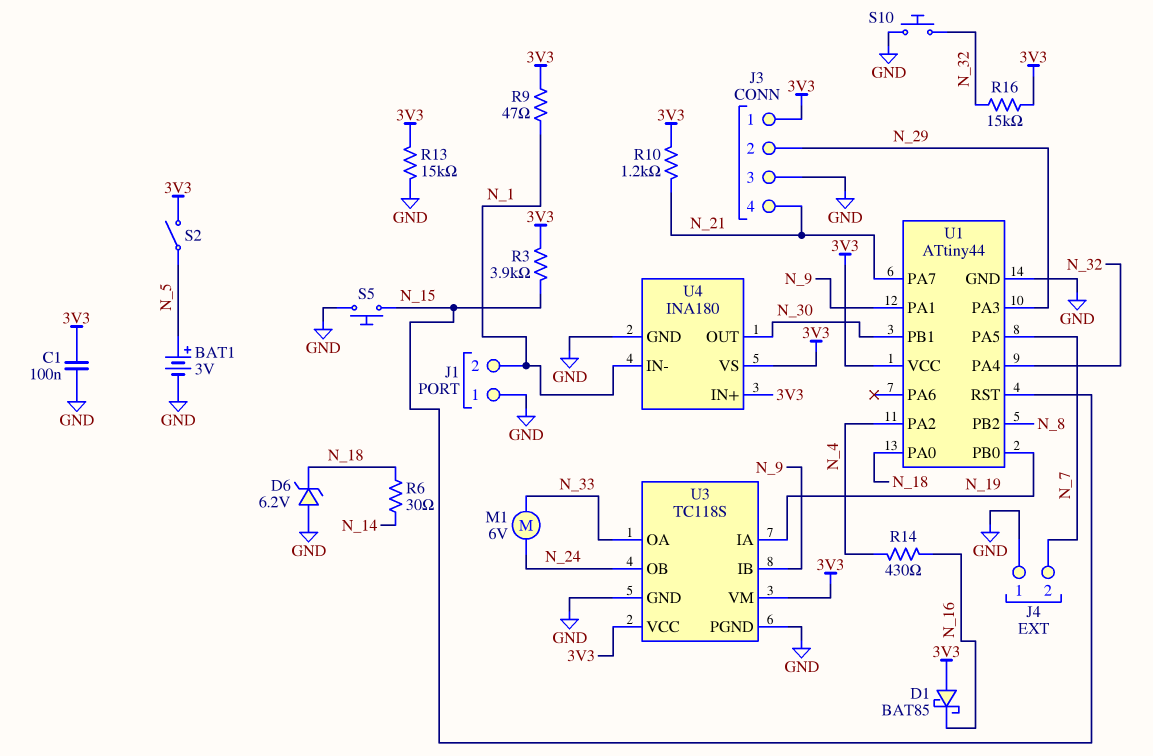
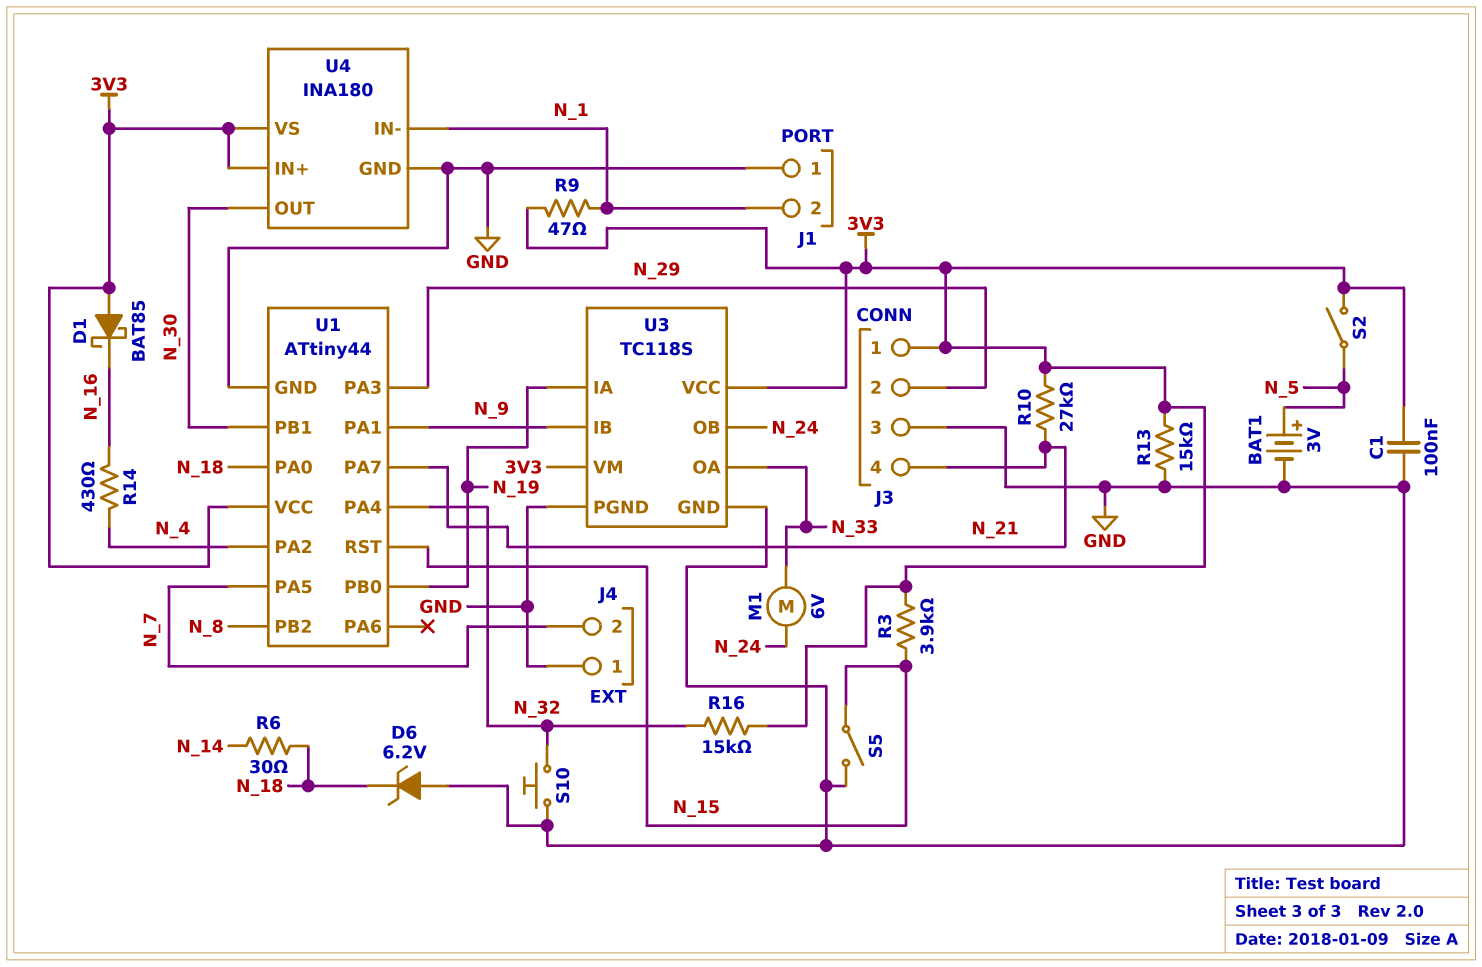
R10: 1.2k (3V3, N_21) -> 27k (3V3, N_21)
S5: button (GND, N_15) -> switch (GND, N_15)

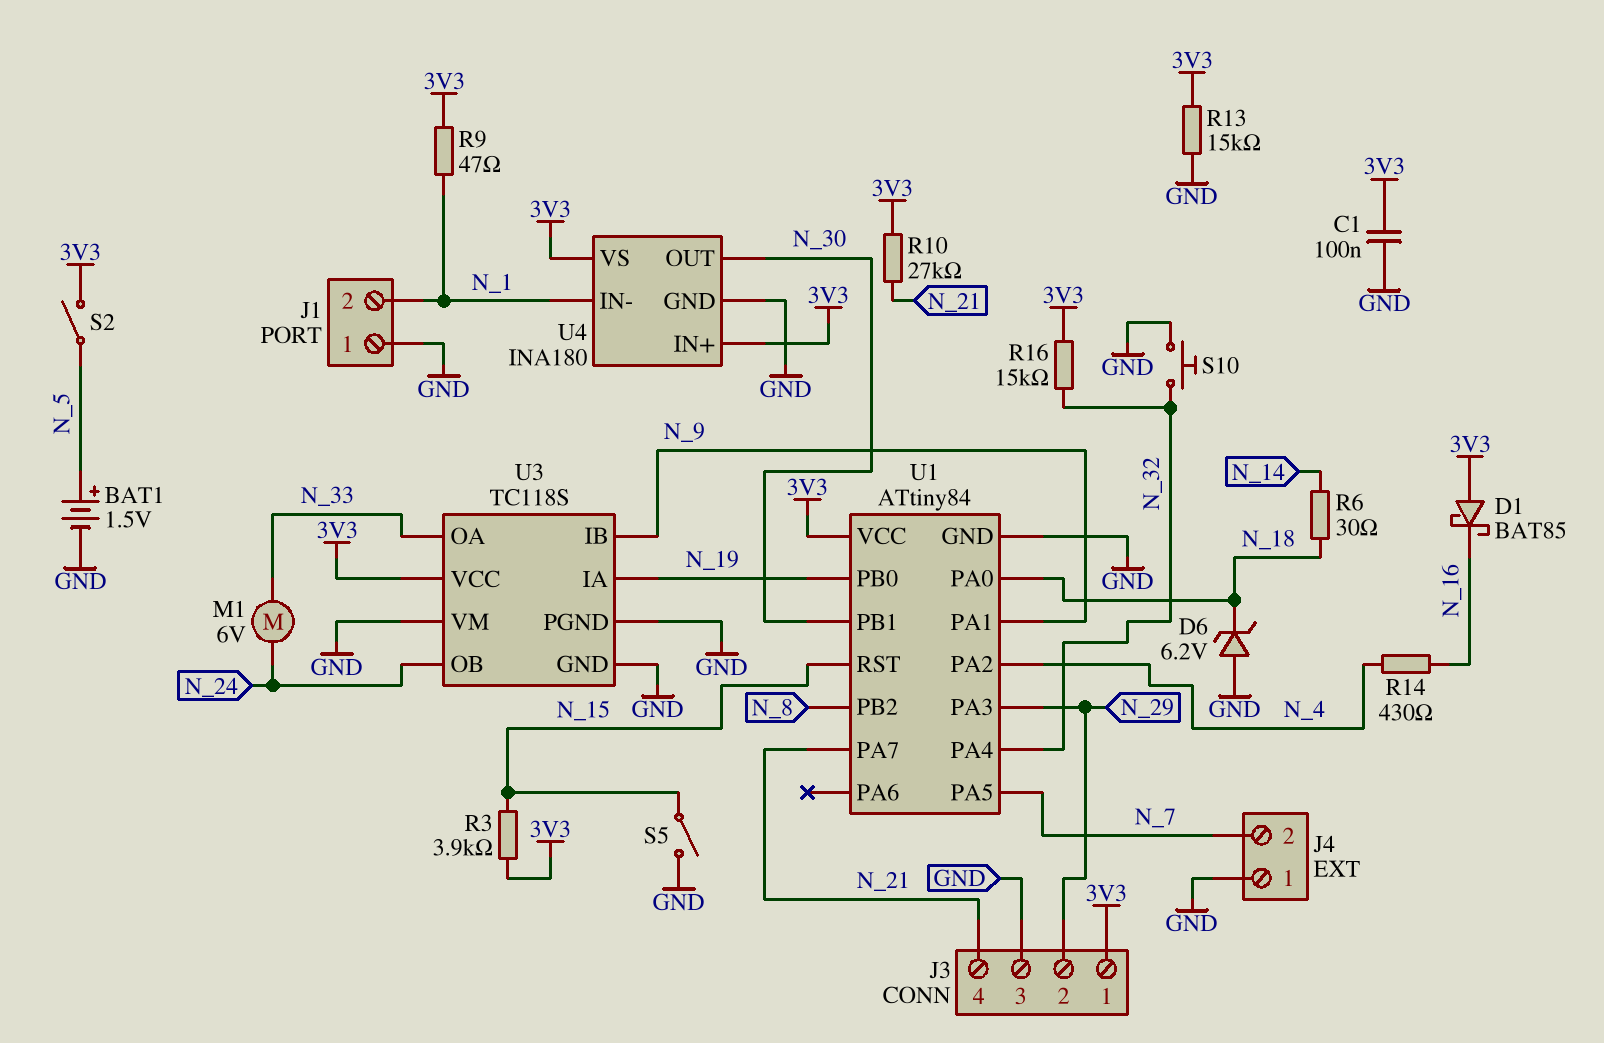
BAT1: 3V (plus N_5, minus GND) -> 1.5V (plus N_5, minus GND)
U1: ATtiny44 -> ATtiny84
U3 pin VM: 3V3 -> GND

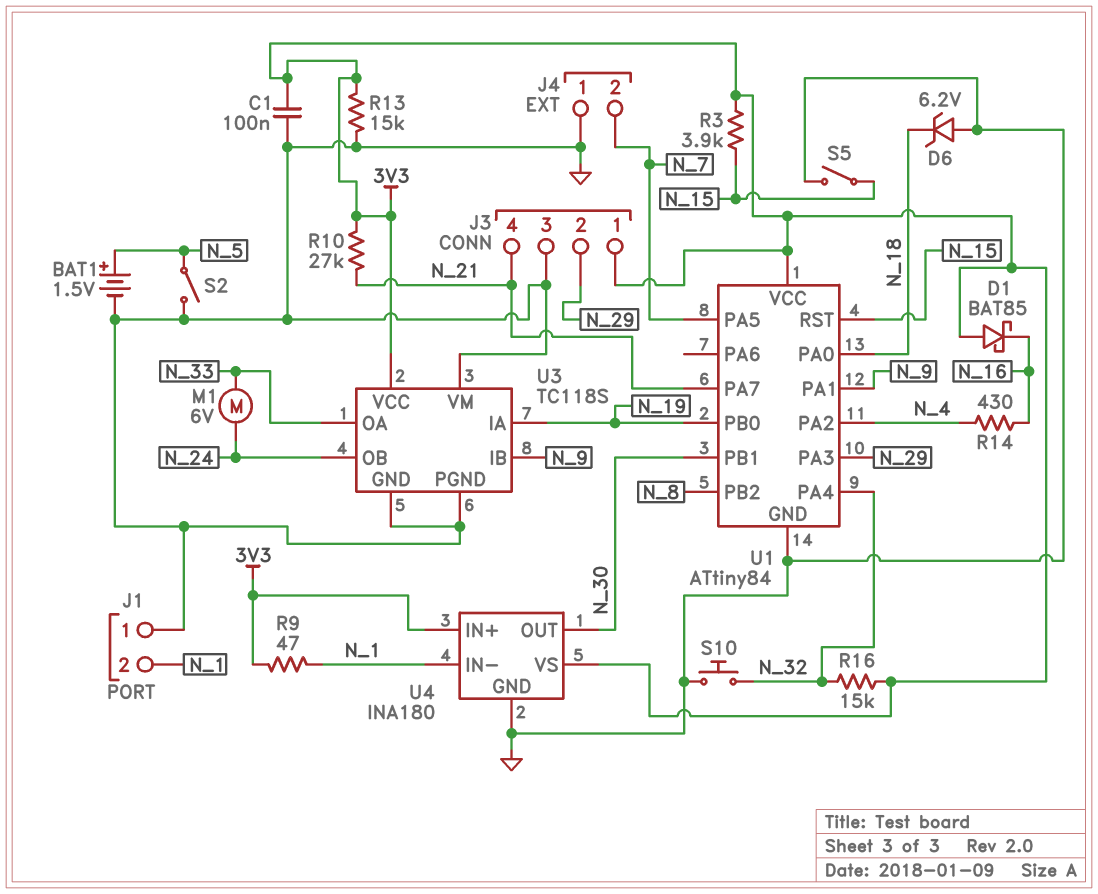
R6: 30 (N_14, N_18) -> none
S2: switch (3V3, N_5) -> switch (GND, N_5)

